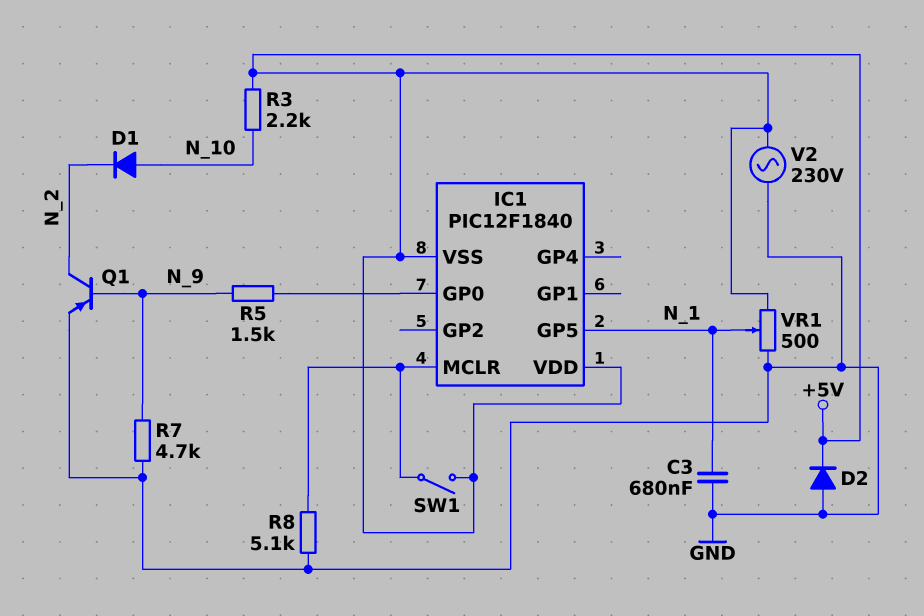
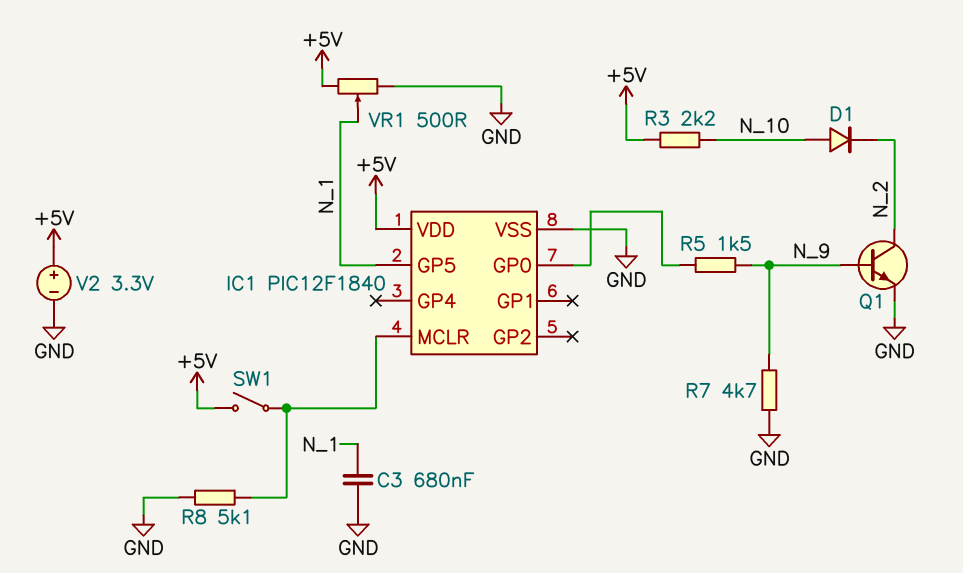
D2: diode (A GND, K +5V) -> none
IC1 pin VSS: +5V -> GND
Q1: PNP (B N_9, C N_2, E GND) -> NPN (B N_9, C N_2, E GND)
V2: AC 230V (+5V, GND) -> 3.3V (plus +5V, minus GND)

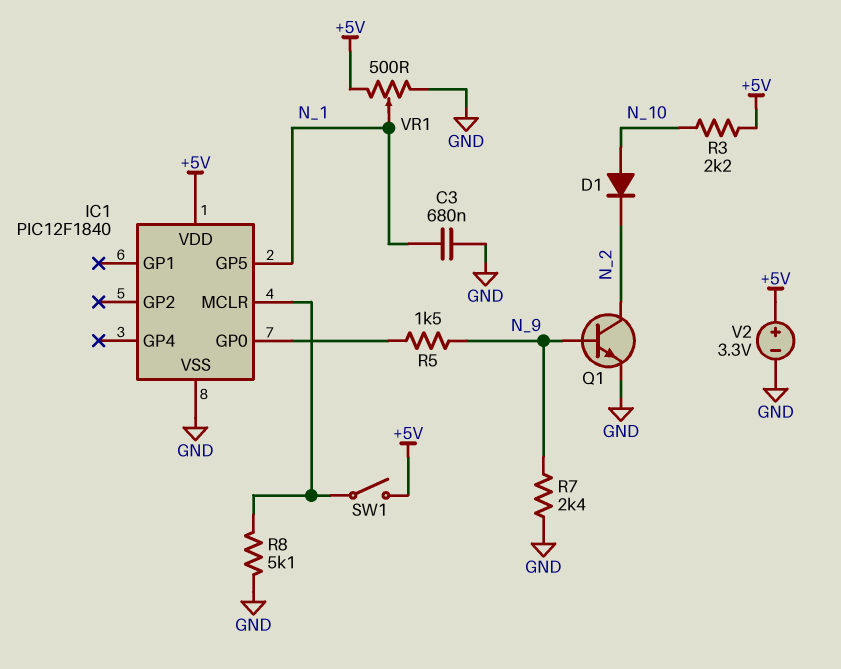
R7: 4.7k (GND, N_9) -> 2.4k (GND, N_9)

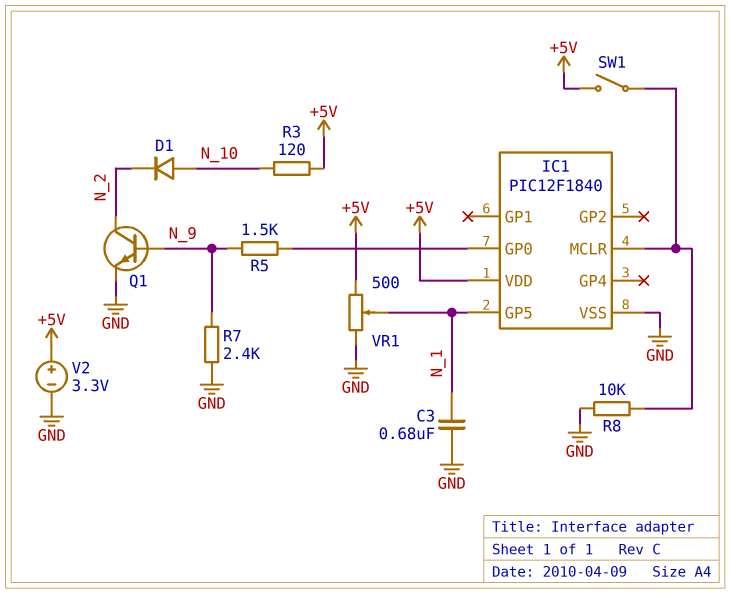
R3: 2.2k (+5V, N_10) -> 120 (+5V, N_10)
R8: 5.1k (GND, IC1/MCLR) -> 10k (GND, IC1/MCLR)

